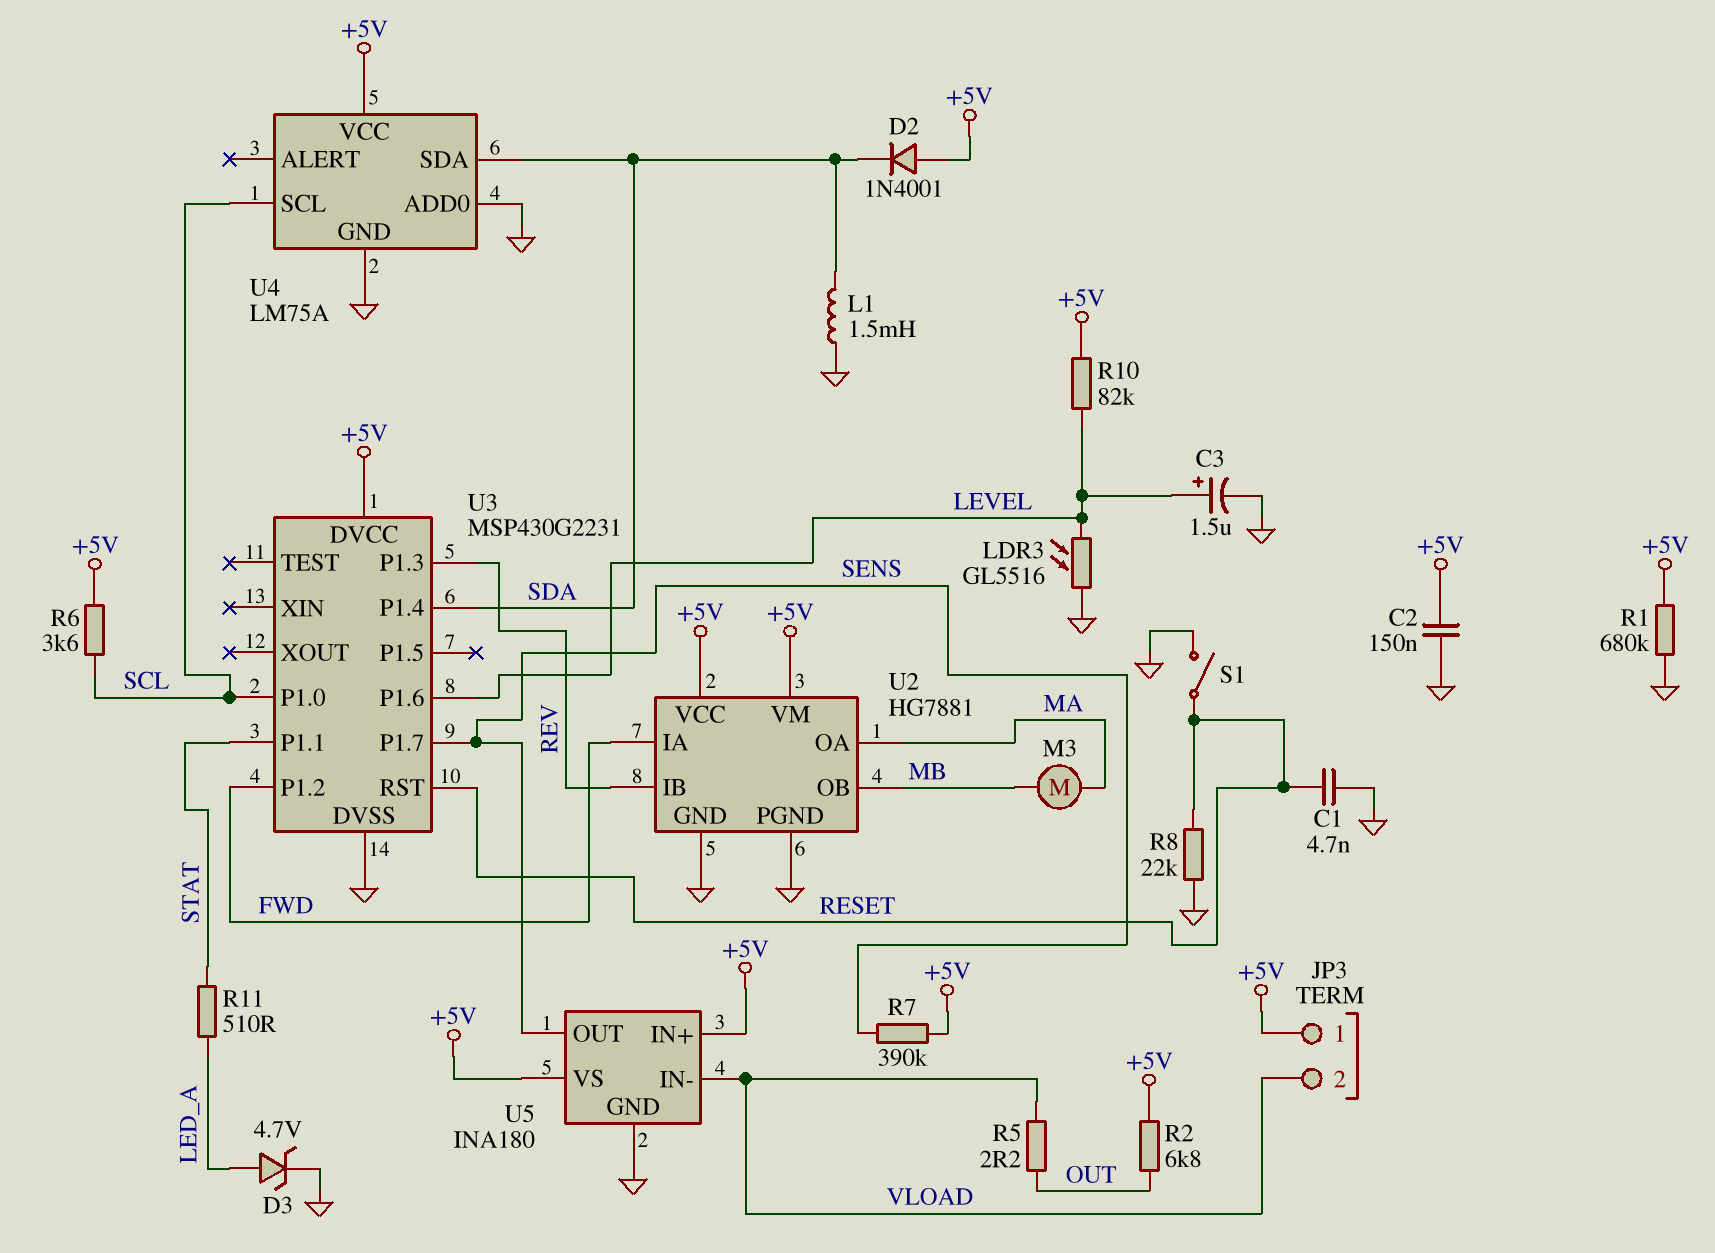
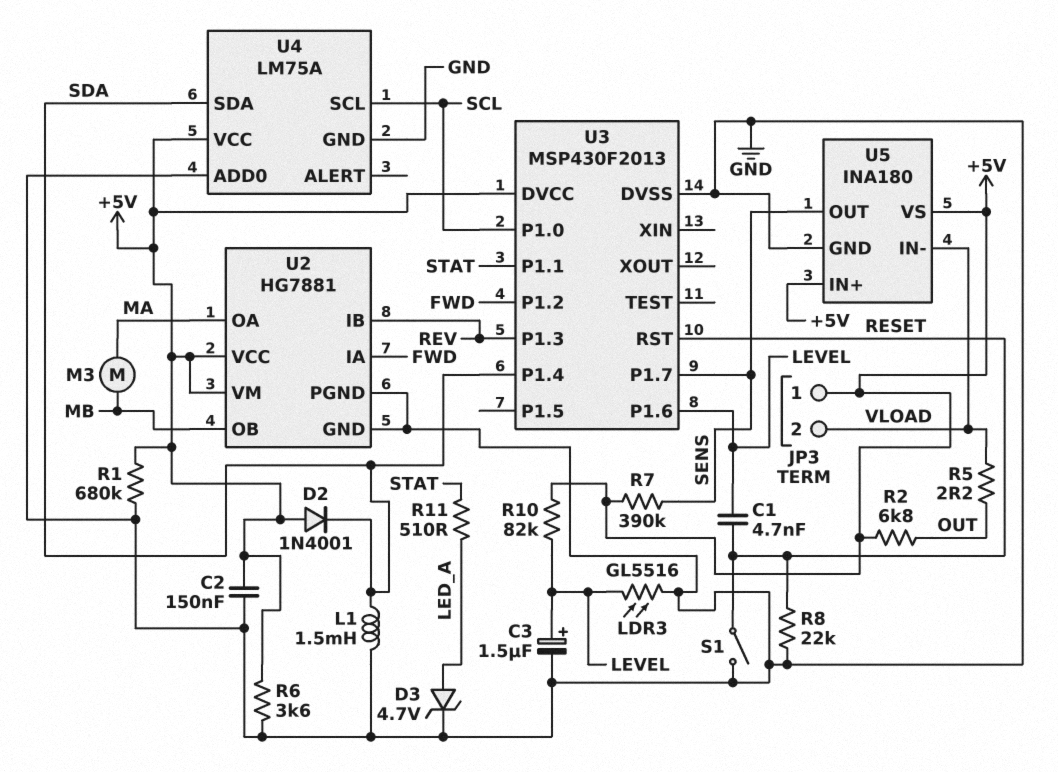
C1: 4.7nF (GND, RESET) -> 4.7nF (LEVEL, RESET)
R6: 3.6k (+5V, SCL) -> 3.6k (+5V, GND)
U3: MSP430G2231 -> MSP430F2013

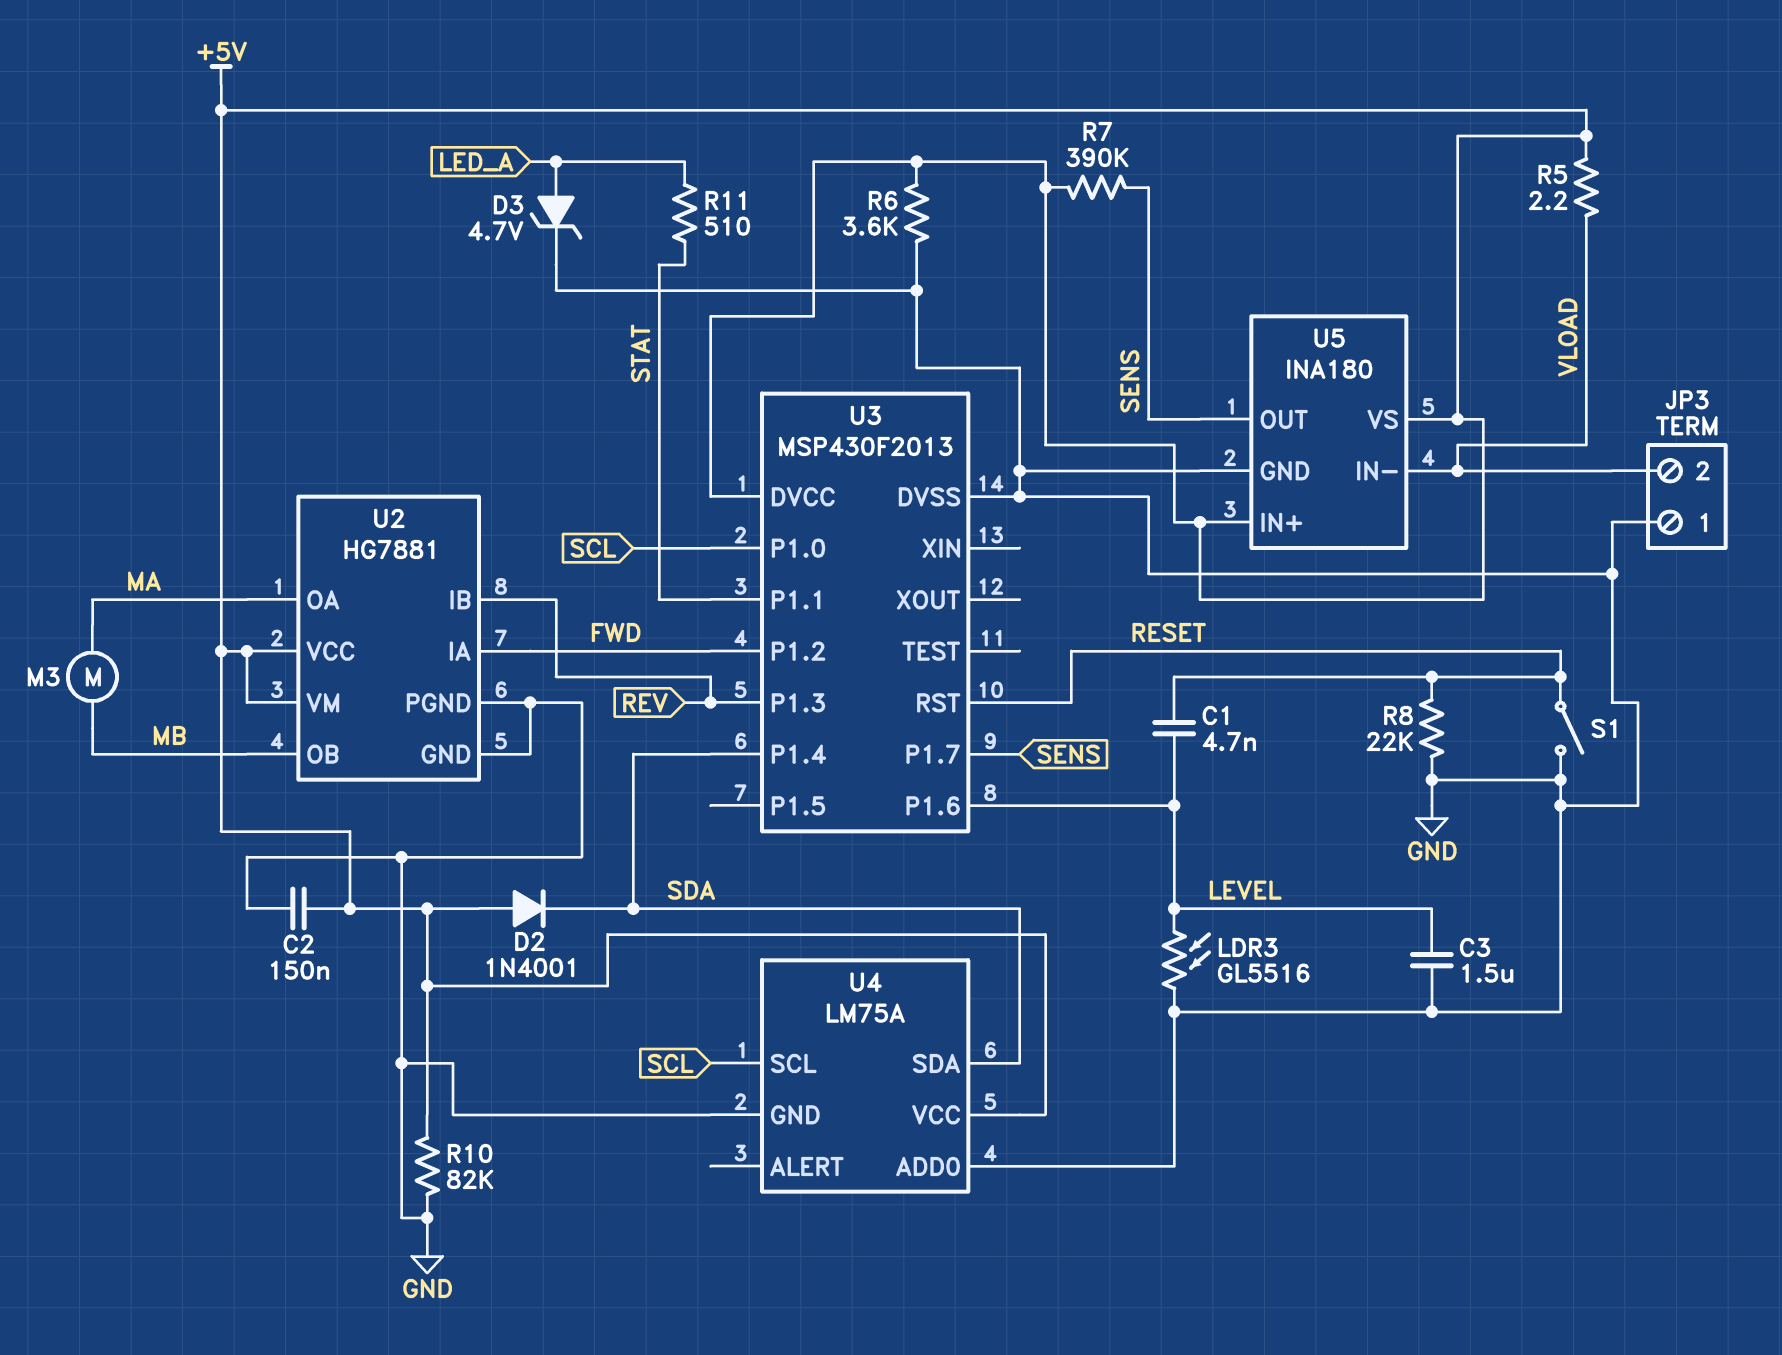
C3: 1.5uF (plus LEVEL, minus GND) -> 1.5uF (GND, LEVEL)
JP3 pin 1: +5V -> GND
L1: 1.5mH (GND, SDA) -> none
R1: 680k (+5V, GND) -> none
R2: 6.8k (+5V, OUT) -> none
R5: 2.2 (OUT, VLOAD) -> 2.2 (+5V, VLOAD)
R10: 82k (+5V, LEVEL) -> 82k (+5V, GND)

